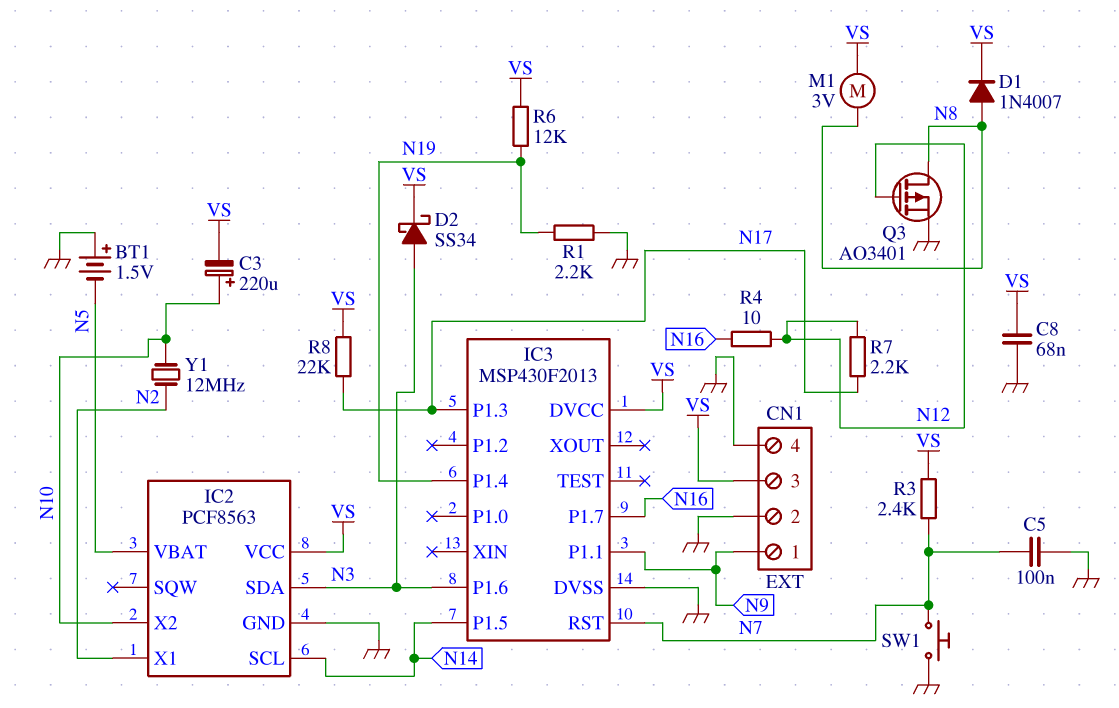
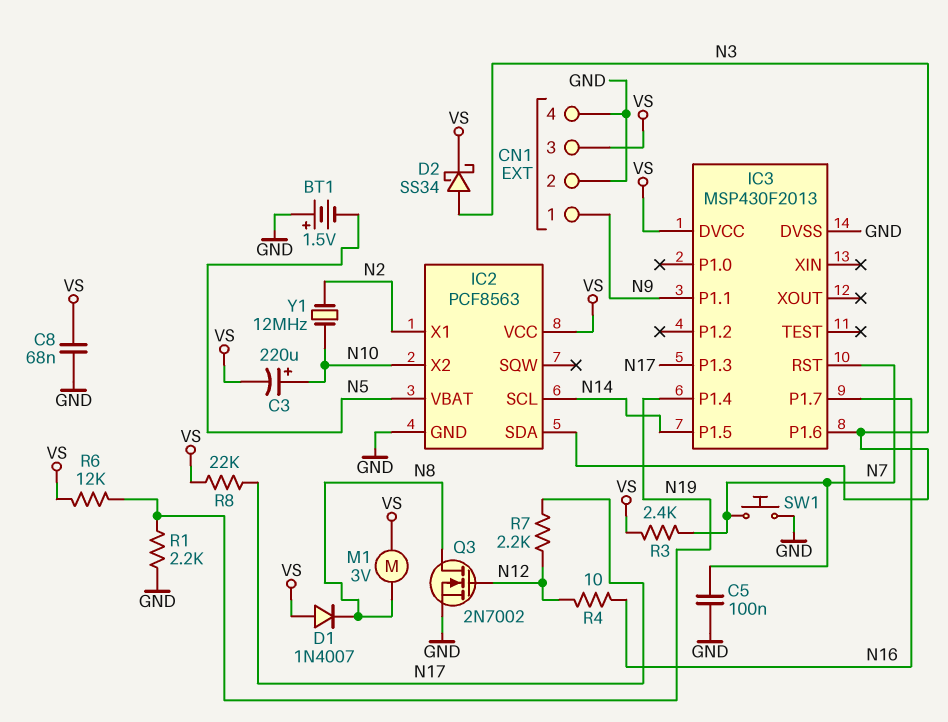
D1: diode 1N4007 (A N8, K VS) -> diode 1N4007 (A VS, K N8)
Q3: PMOS AO3401 (G N12, D N8, S GND) -> NMOS 2N7002 (G N12, D N8, S GND)

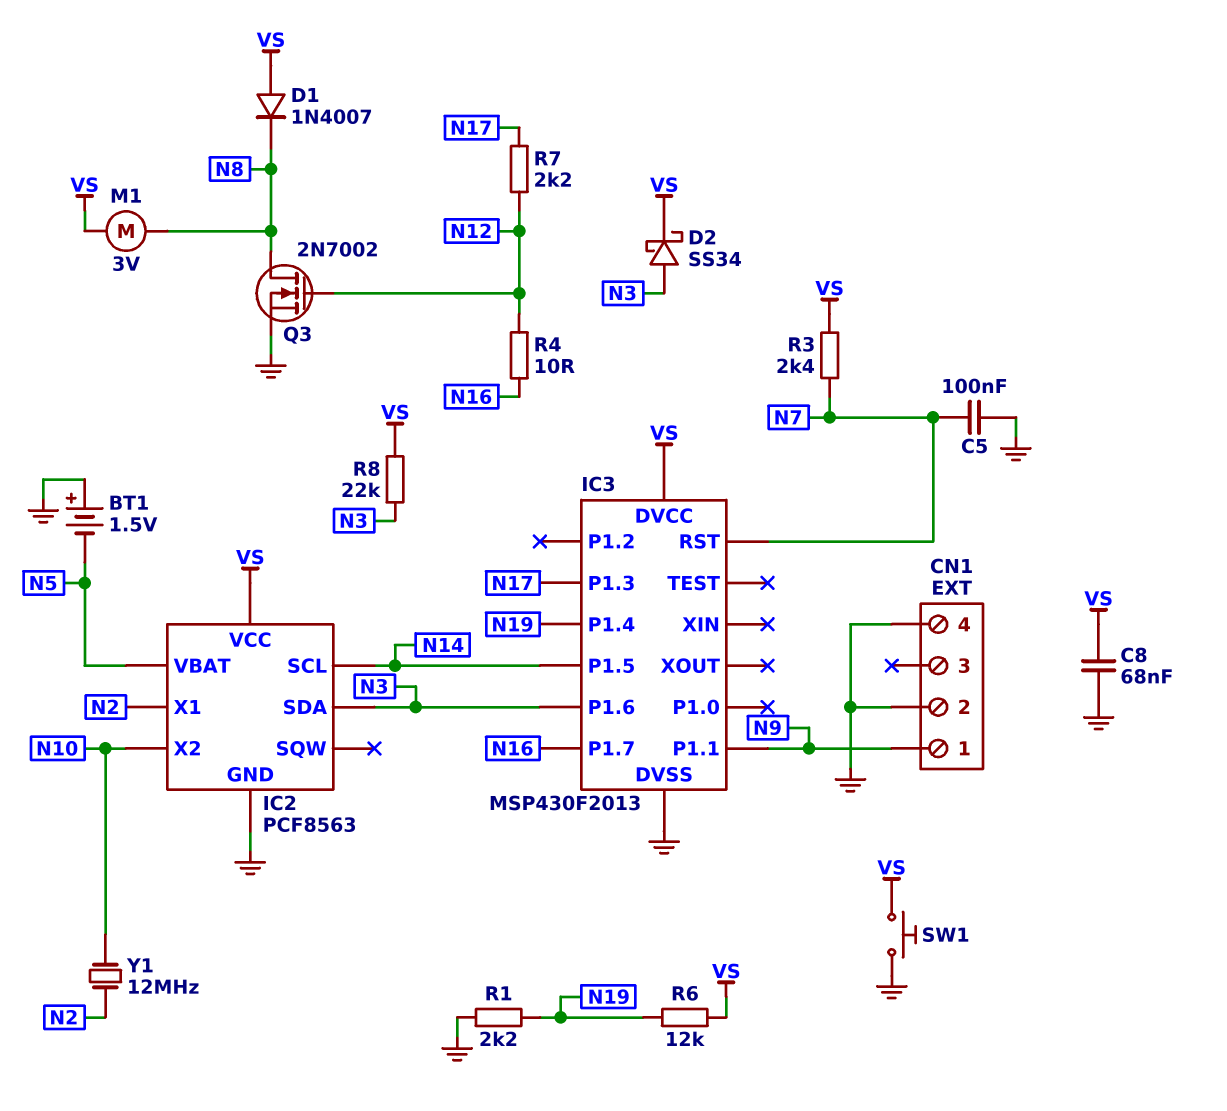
C3: 220uF (plus N10, minus VS) -> none
CN1 pin 3: VS -> none
R8: 22k (N17, VS) -> 22k (N3, VS)
SW1: button (GND, N7) -> button (GND, VS)

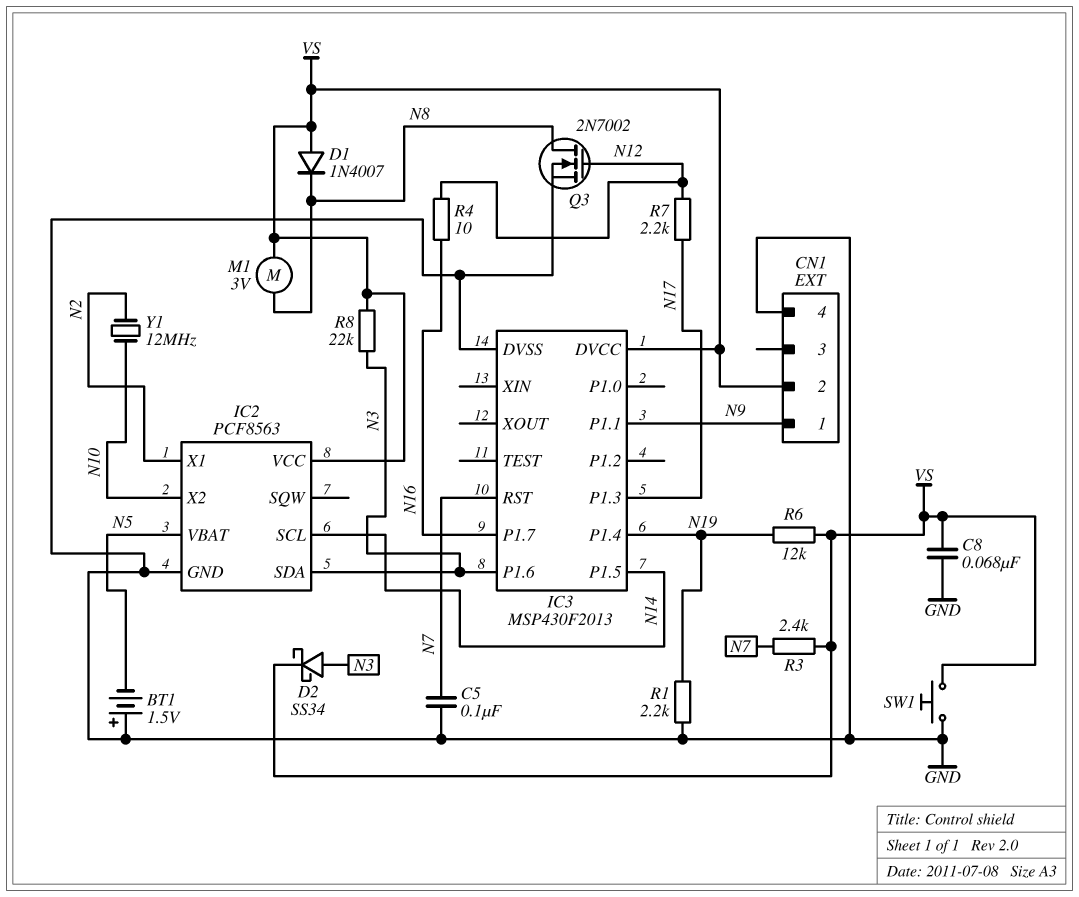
CN1 pin 2: GND -> VS

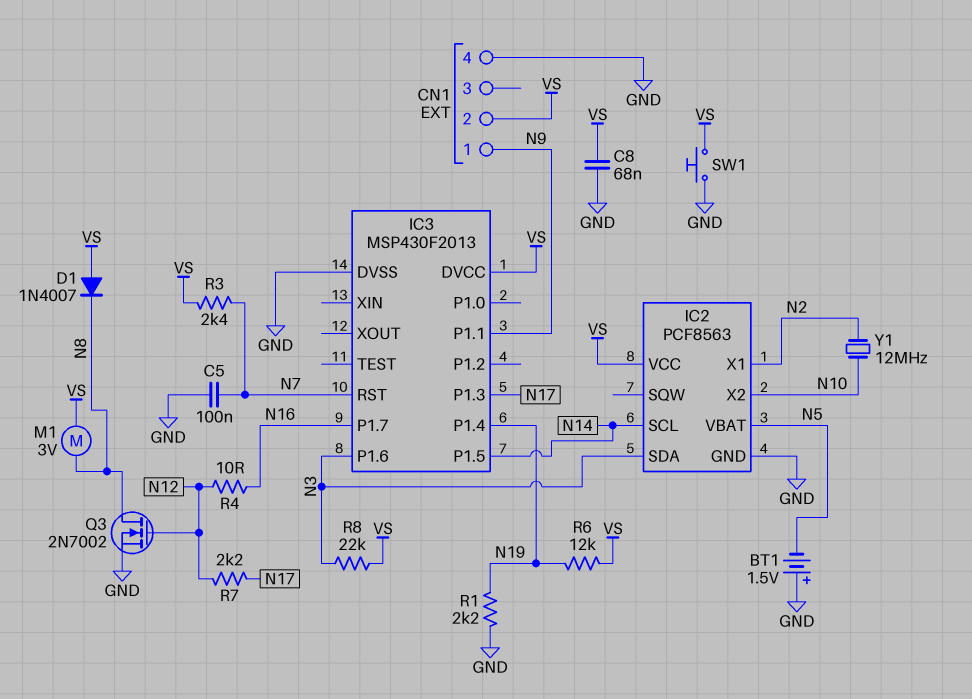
D2: schottky SS34 (A N3, K VS) -> none

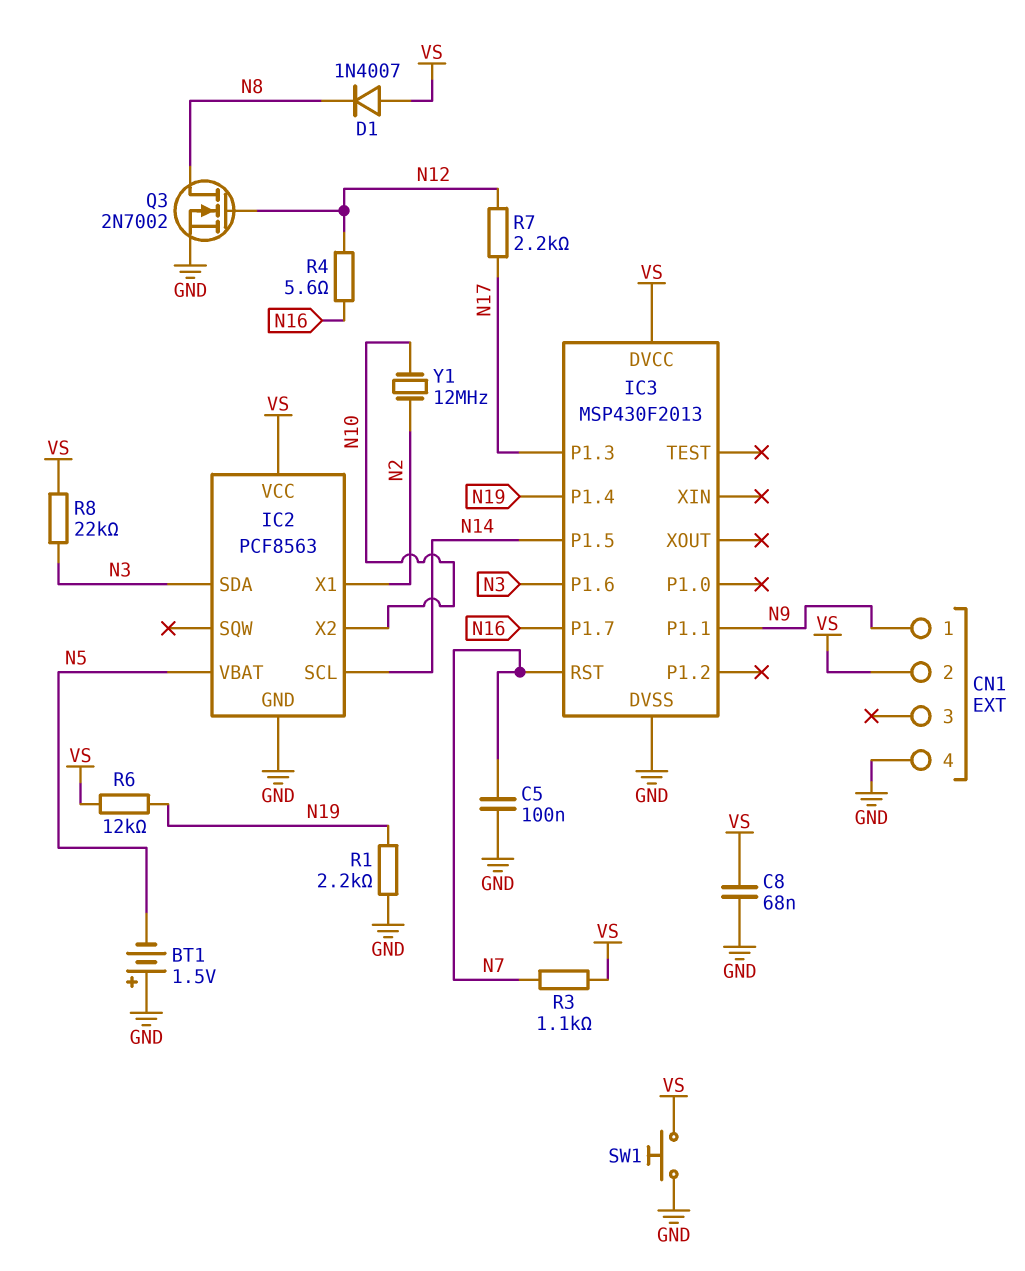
M1: motor 3V (N8, VS) -> none
R3: 2.4k (N7, VS) -> 1.1k (N7, VS)
R4: 10 (N12, N16) -> 5.6 (N12, N16)

